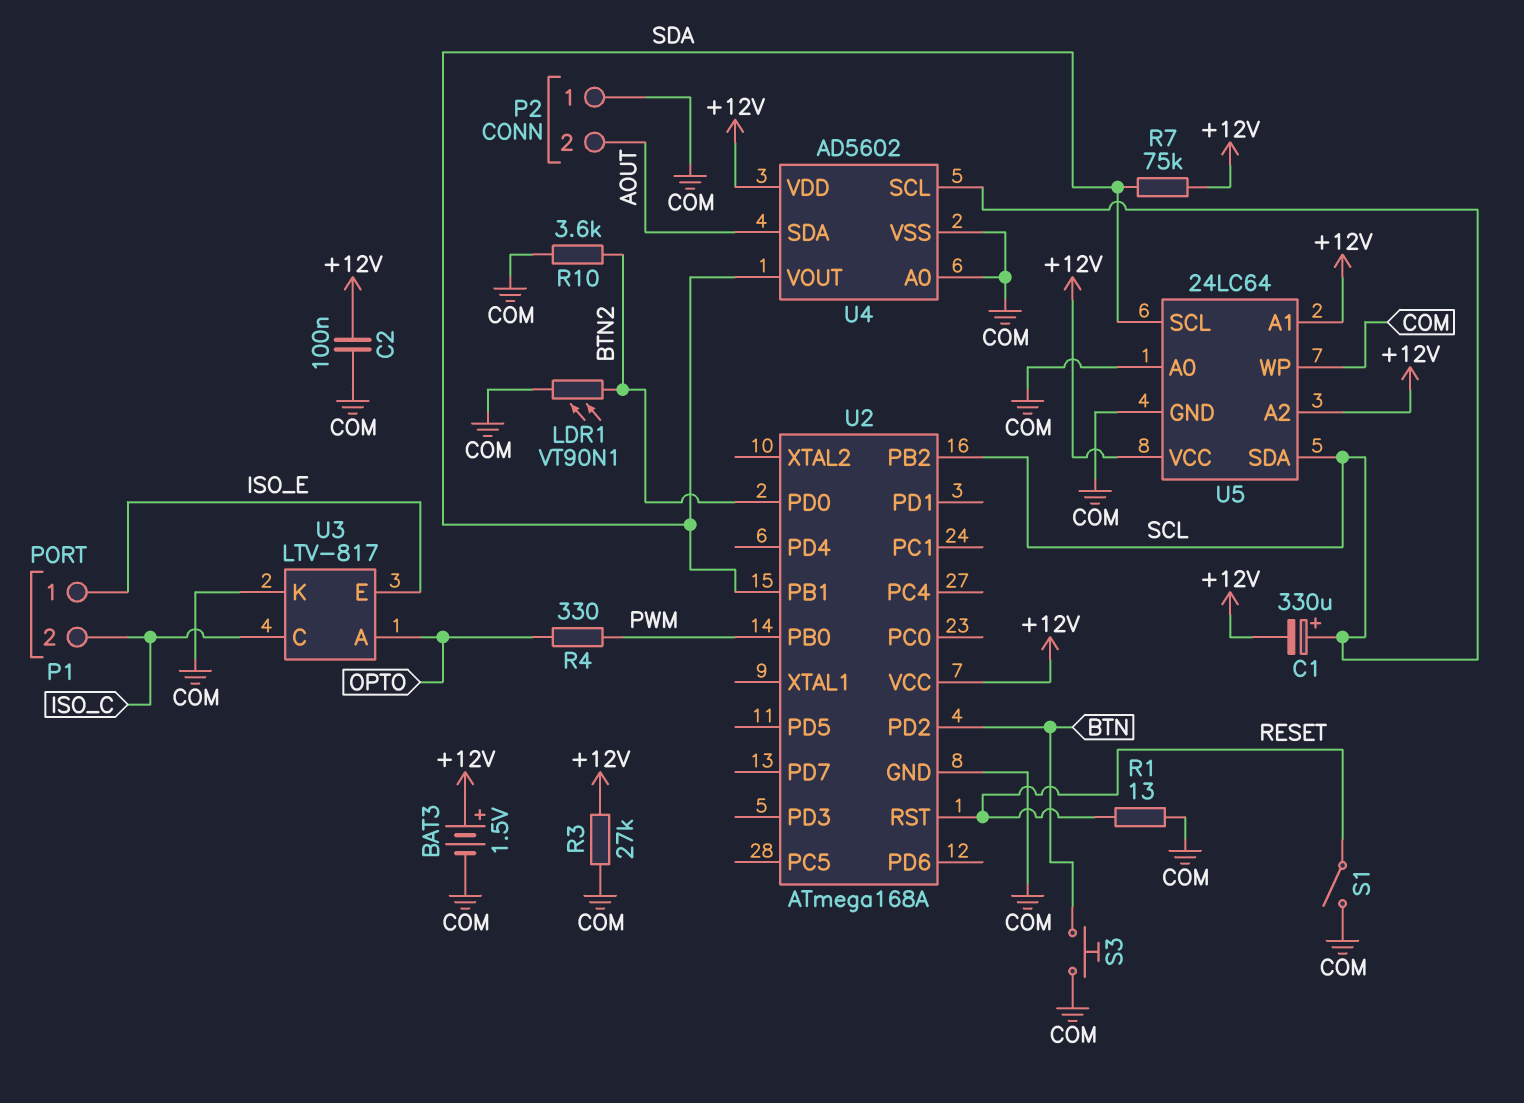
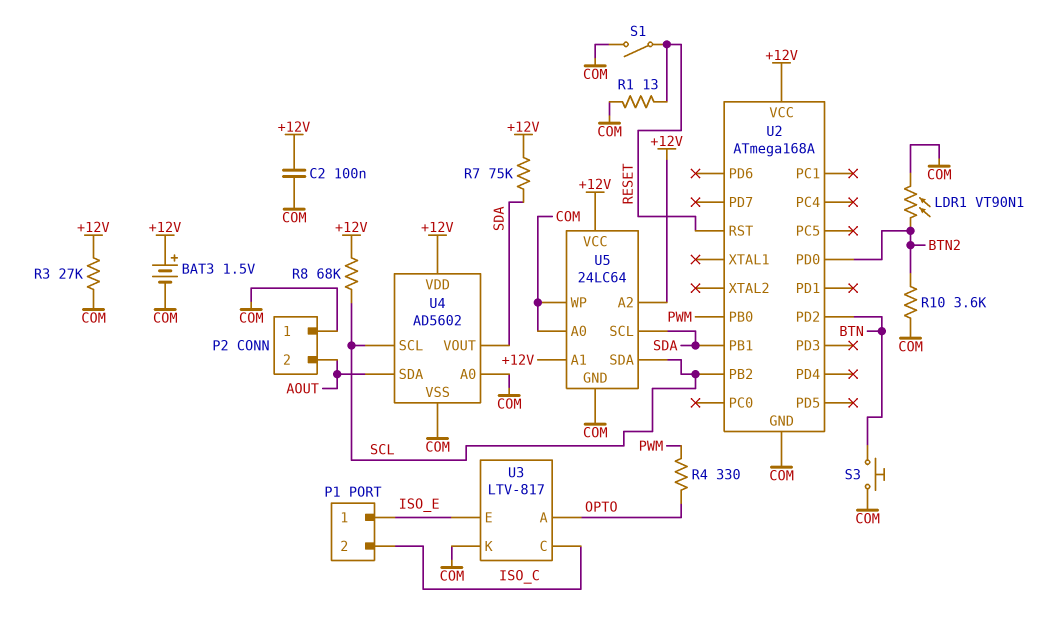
C1: 330uF (plus SCL, minus +12V) -> none
R8: none -> 68k (+12V, SCL)

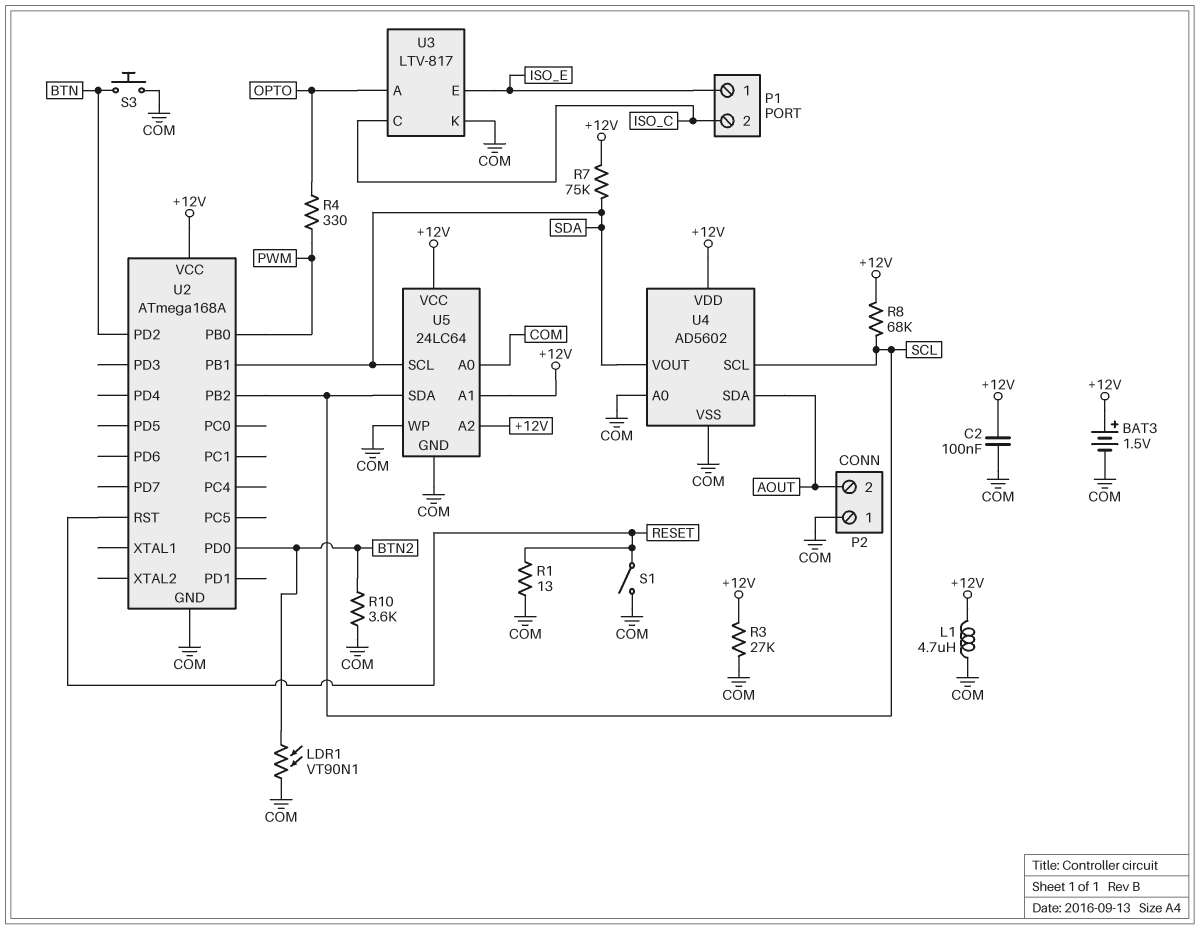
L1: none -> 4.7uH (+12V, COM)

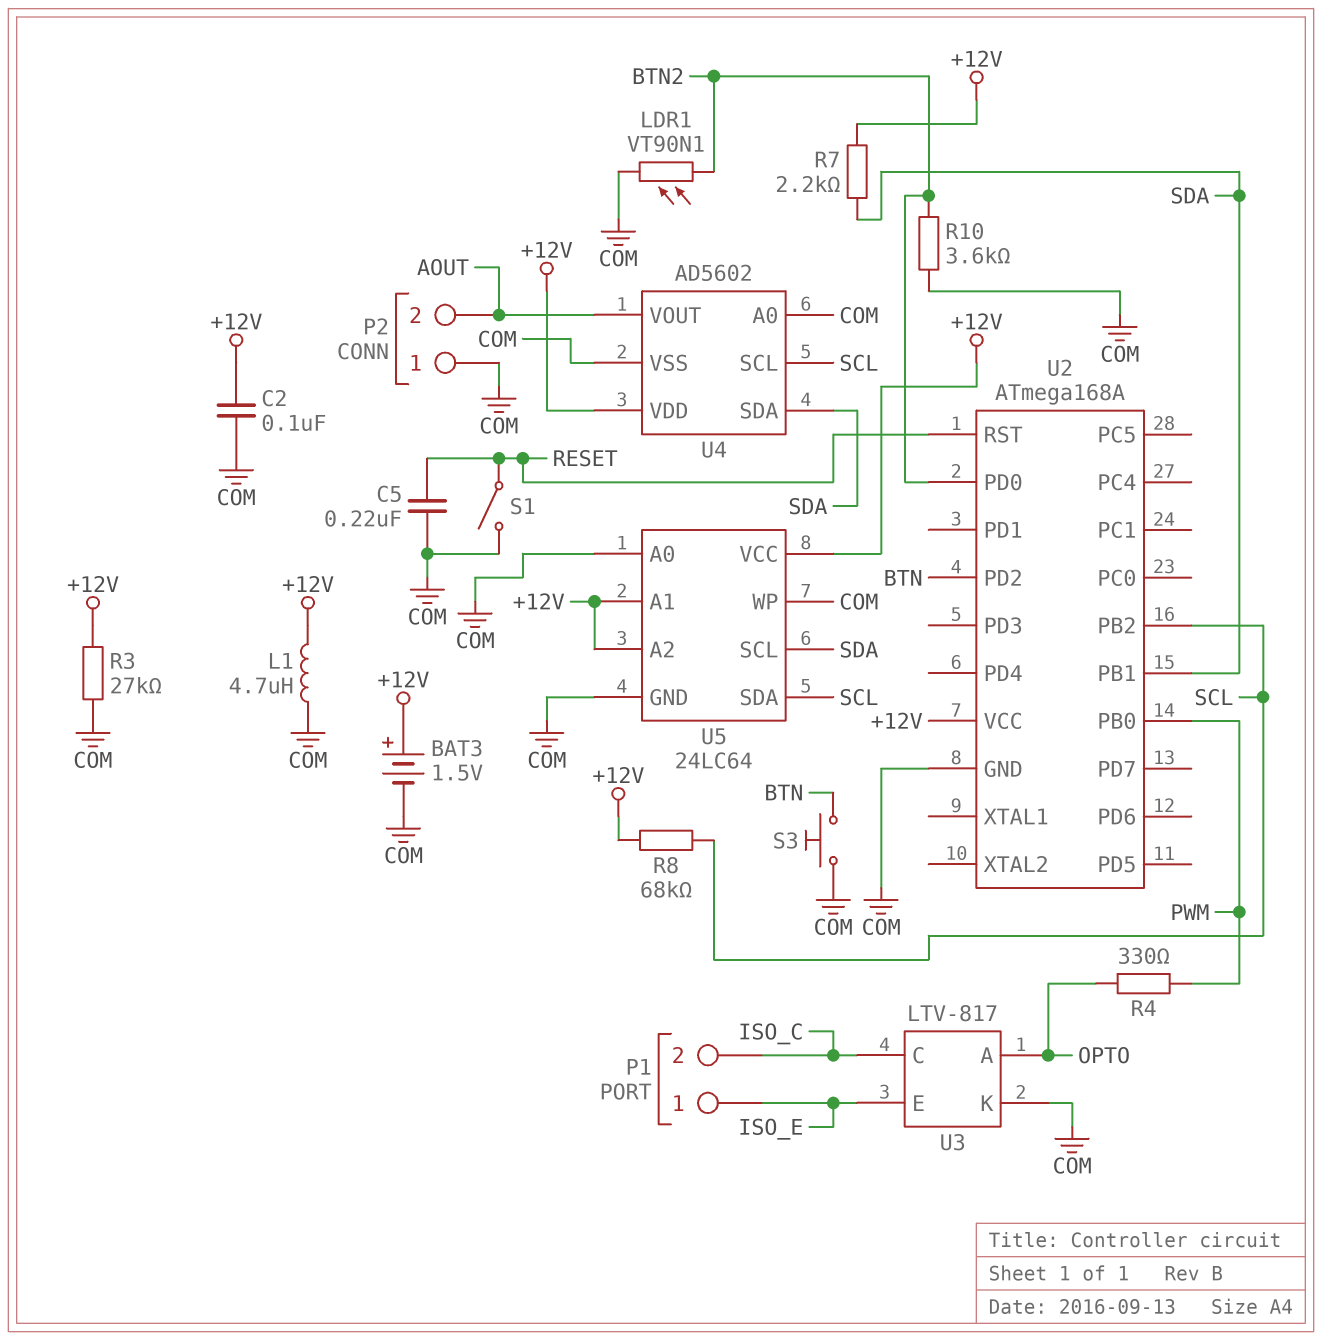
C5: none -> 220nF (COM, RESET)
R1: 13 (COM, RESET) -> none
R7: 75k (+12V, SDA) -> 2.2k (+12V, SDA)
U4 pin SDA: AOUT -> SDA
U4 pin VOUT: SDA -> AOUT

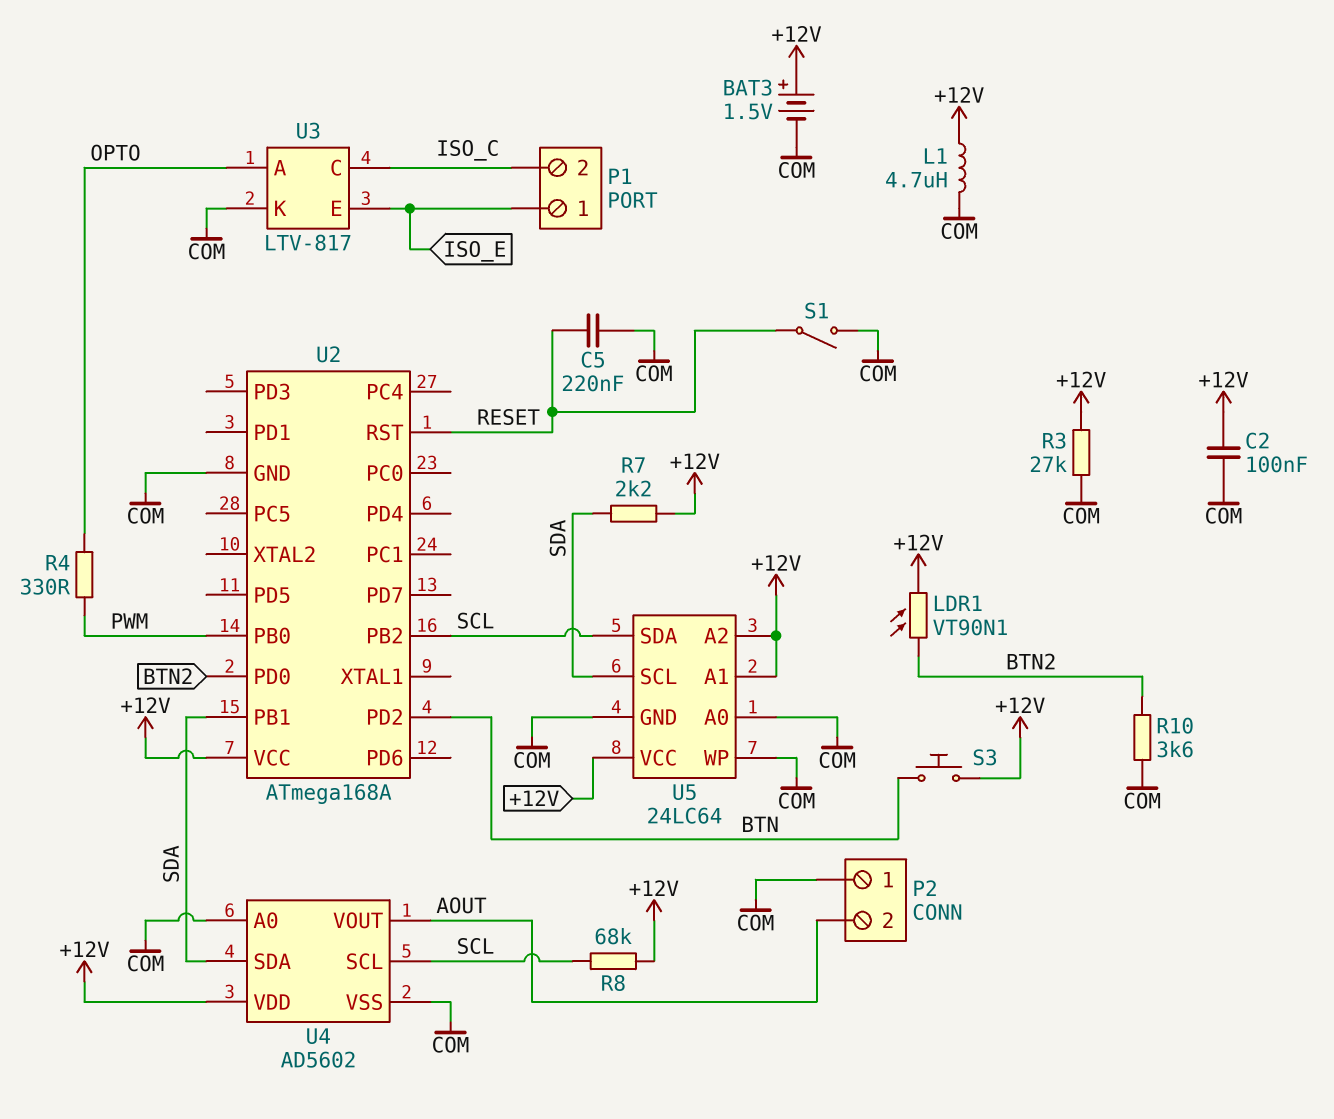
LDR1: VT90N1 (BTN2, COM) -> VT90N1 (+12V, BTN2)
S3: button (BTN, COM) -> button (+12V, BTN)

